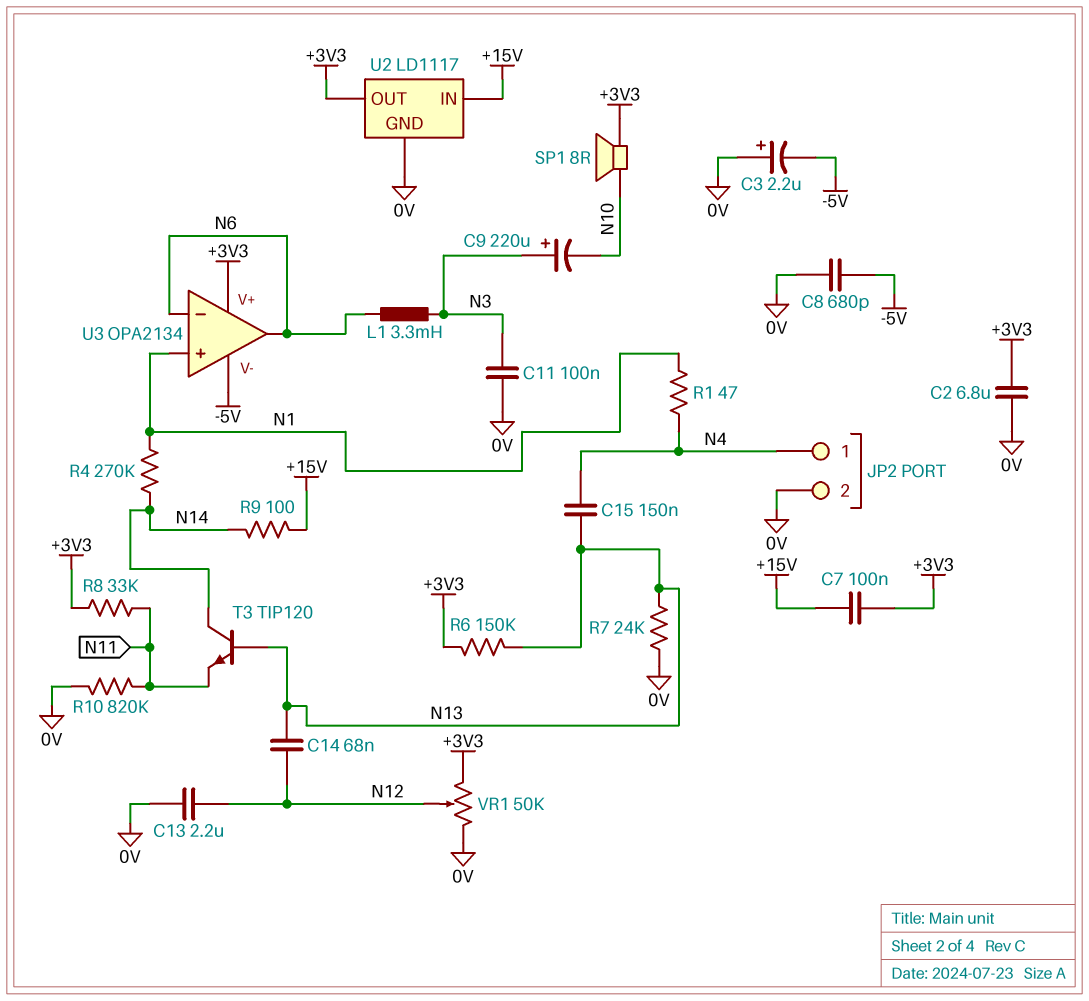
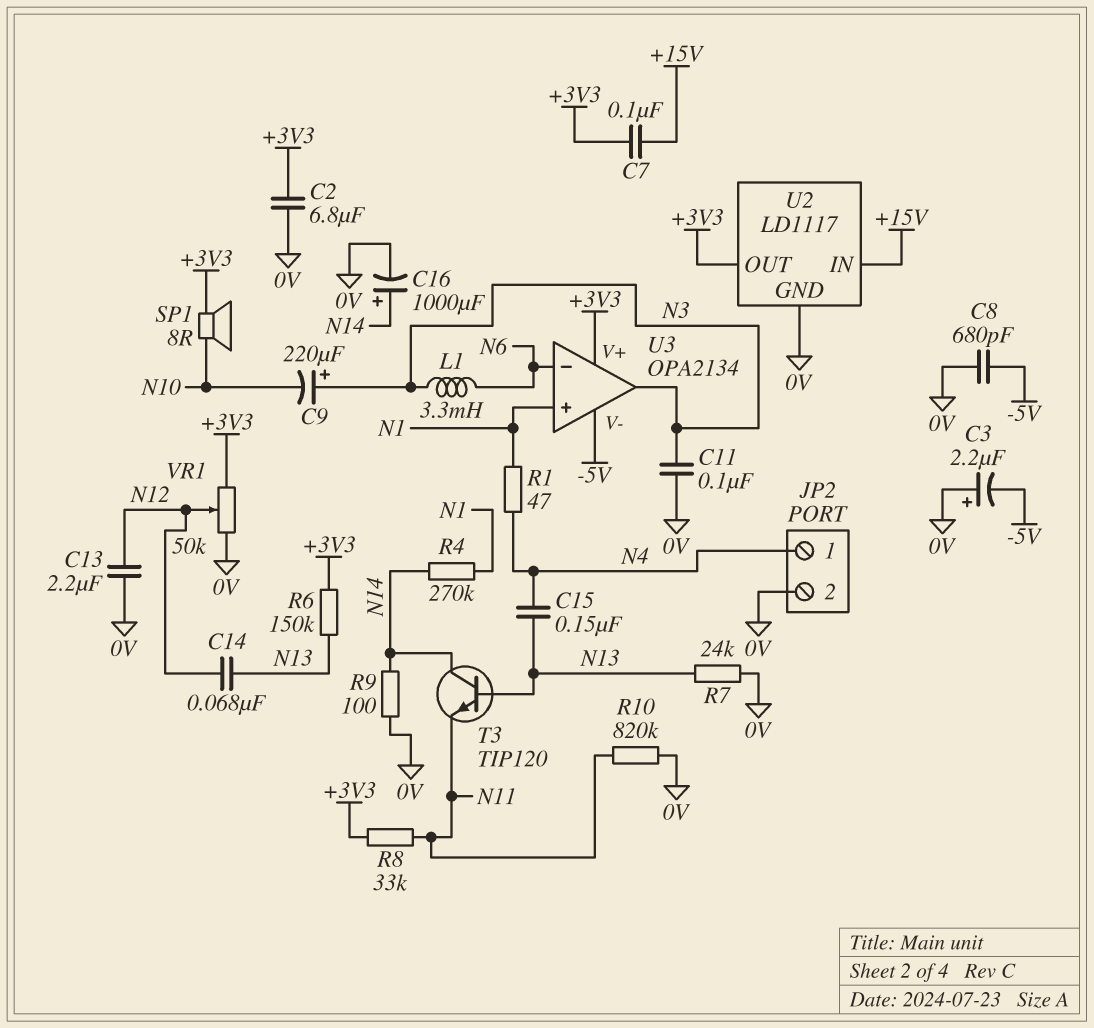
C16: none -> 1000uF (plus N14, minus 0V)
R9: 100 (+15V, N14) -> 100 (0V, N14)
U3 pin out: N6 -> N3

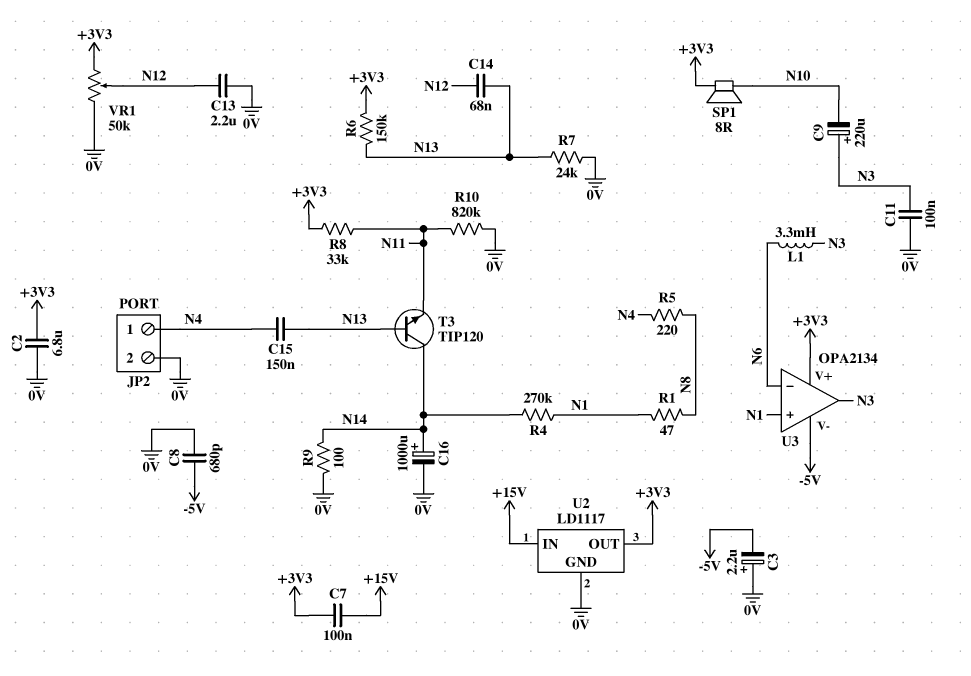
R1: 47 (N1, N4) -> 47 (N1, N8)
R5: none -> 220 (N4, N8)

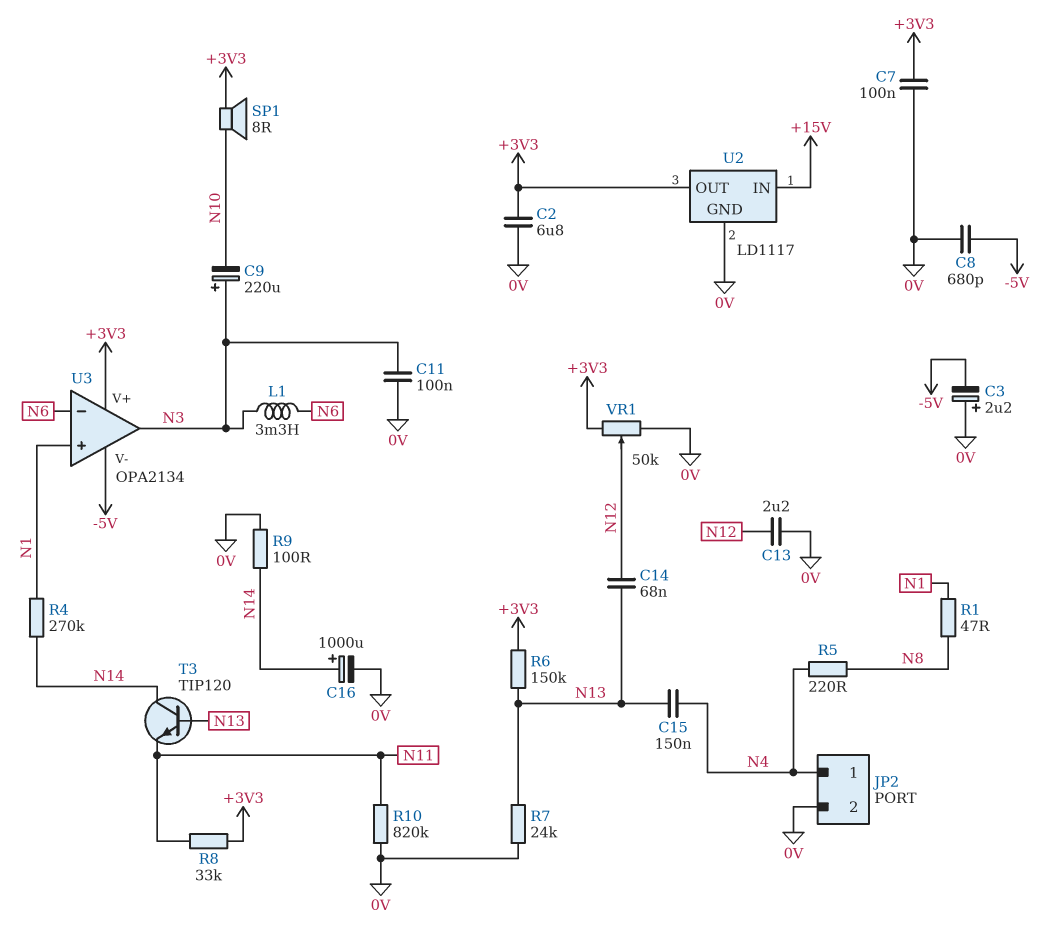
C7: 100nF (+3V3, +15V) -> 100nF (+3V3, 0V)

